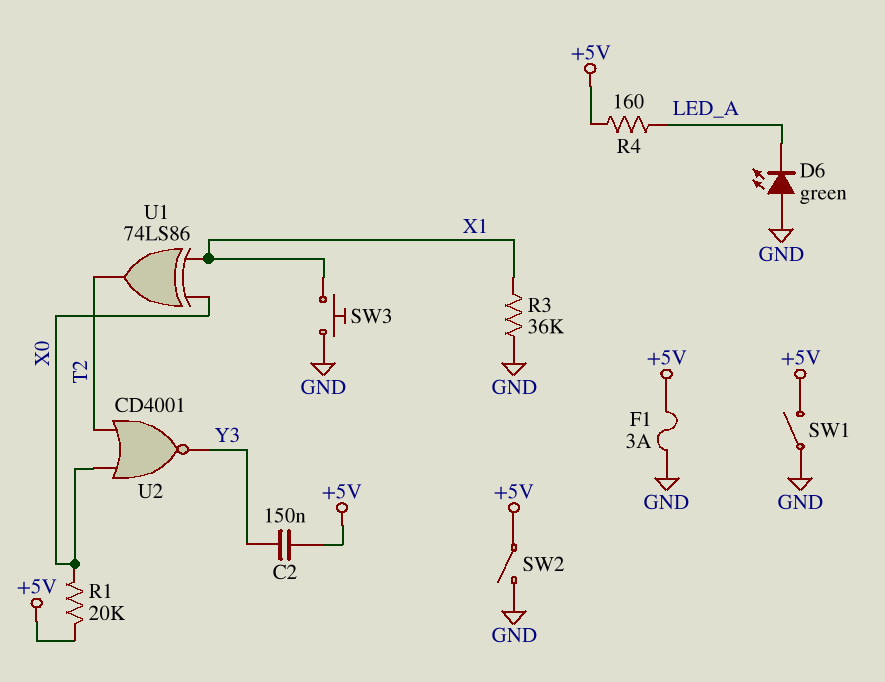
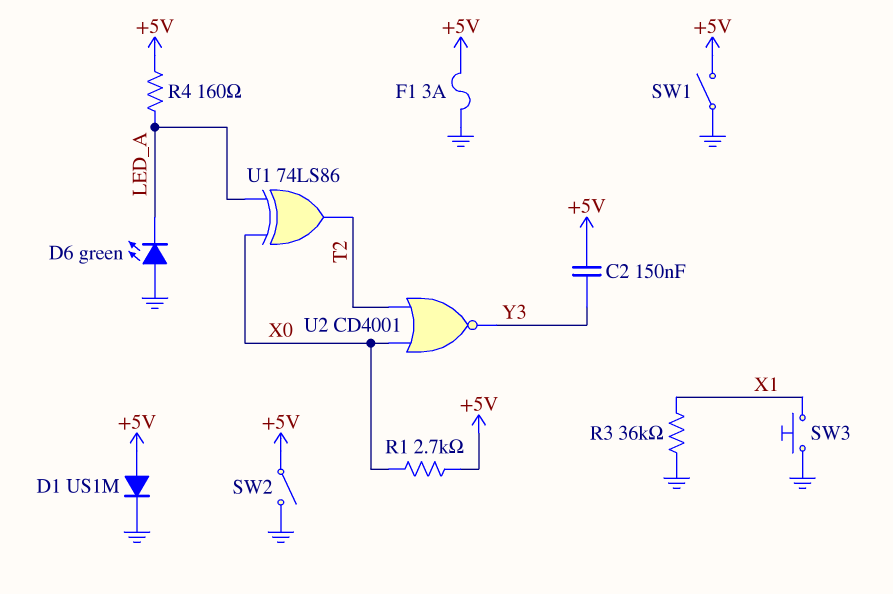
D1: none -> diode US1M (A +5V, K GND)
R1: 20k (+5V, X0) -> 2.7k (+5V, X0)
U1: XOR 74LS86 (in X0, in X1, out T2) -> XOR 74LS86 (in LED_A, in X0, out T2)

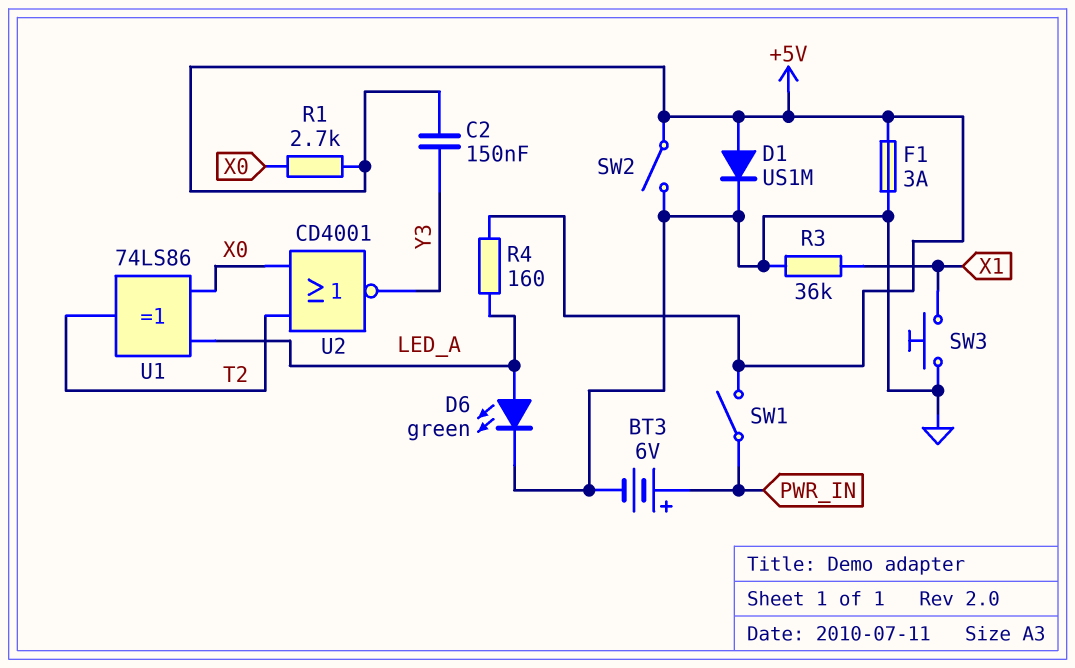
BT3: none -> 6V (plus PWR_IN, minus GND)
D6: LED green (A GND, K LED_A) -> LED green (A LED_A, K GND)
SW1: switch (+5V, GND) -> switch (+5V, PWR_IN)

